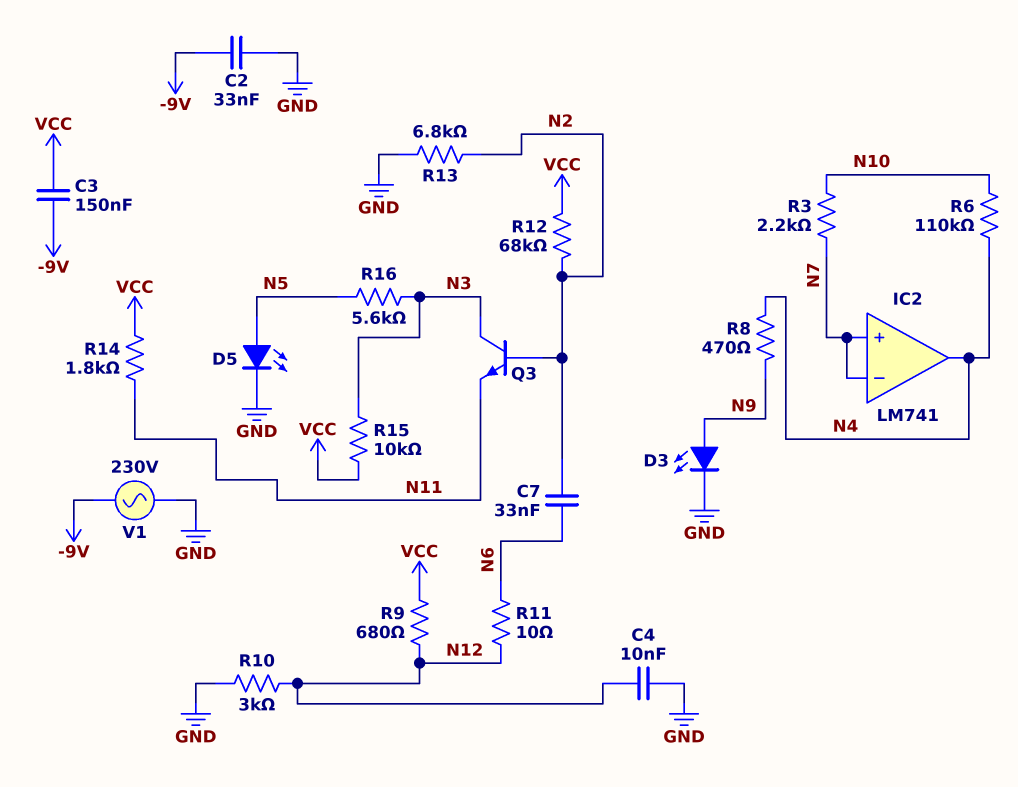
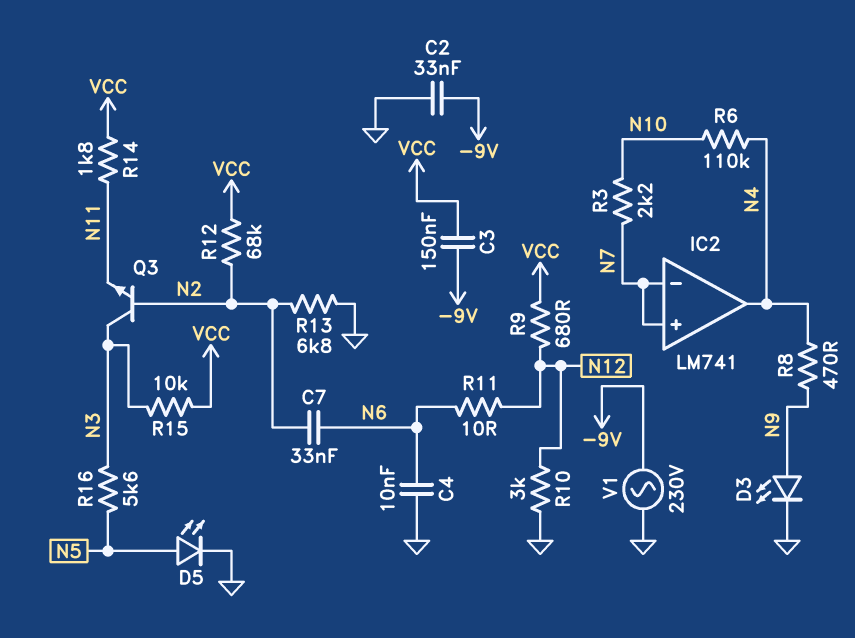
C4: 10nF (GND, N12) -> 10nF (GND, N6)

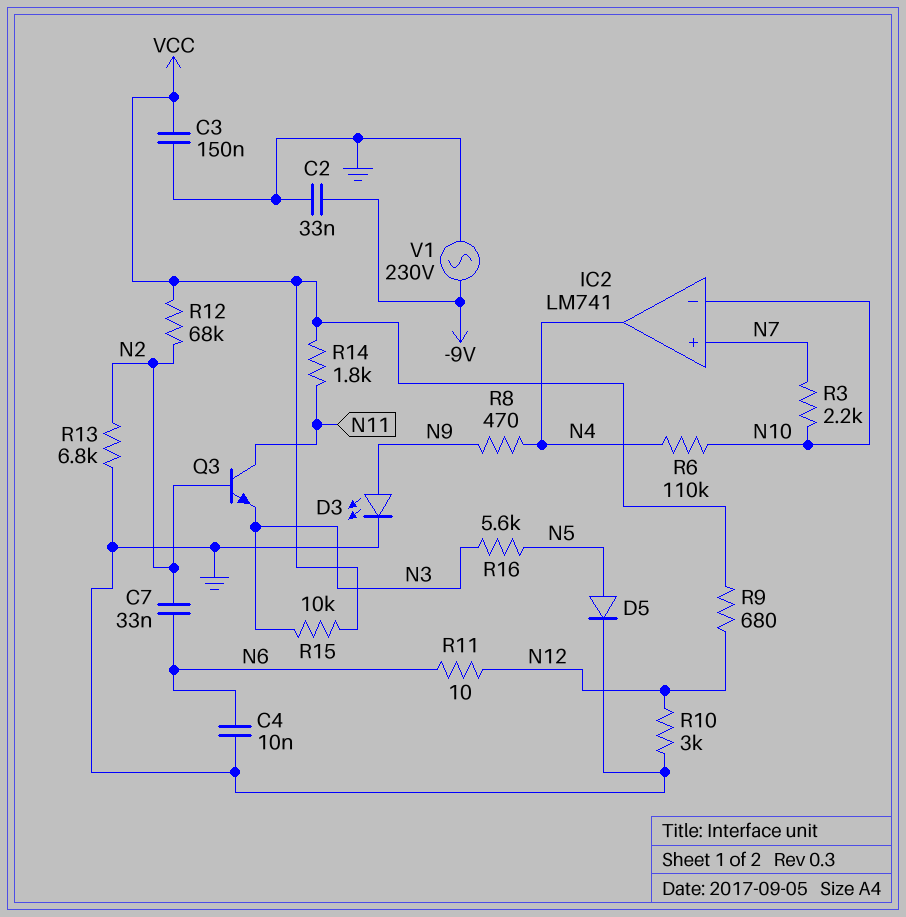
C3: 150nF (-9V, VCC) -> 150nF (GND, VCC)
D5: LED (A N5, K GND) -> diode (A N5, K GND)
IC2 pin in-: N7 -> N10
Q3: NPN (B N2, C N3, E N11) -> NPN (B N2, C N11, E N3)

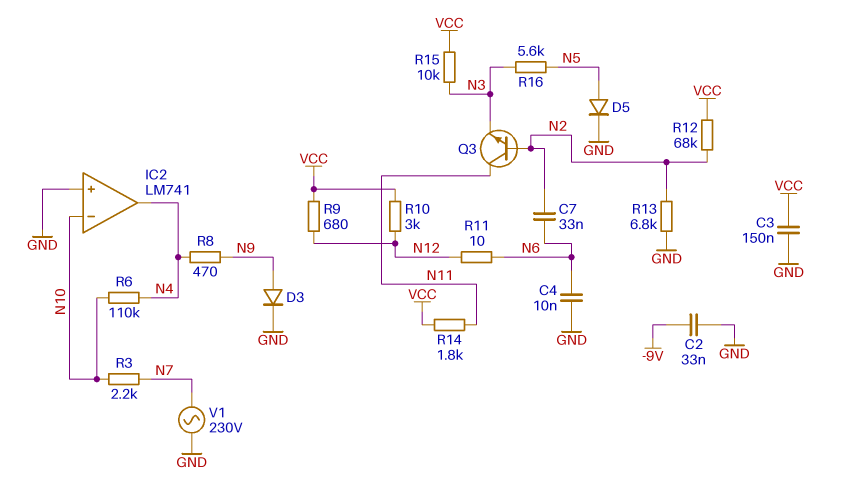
D3: LED (A N9, K GND) -> diode (A N9, K GND)
IC2 pin in+: N7 -> GND
R10: 3k (GND, N12) -> 3k (N12, VCC)
V1: AC 230V (-9V, GND) -> AC 230V (GND, N7)

